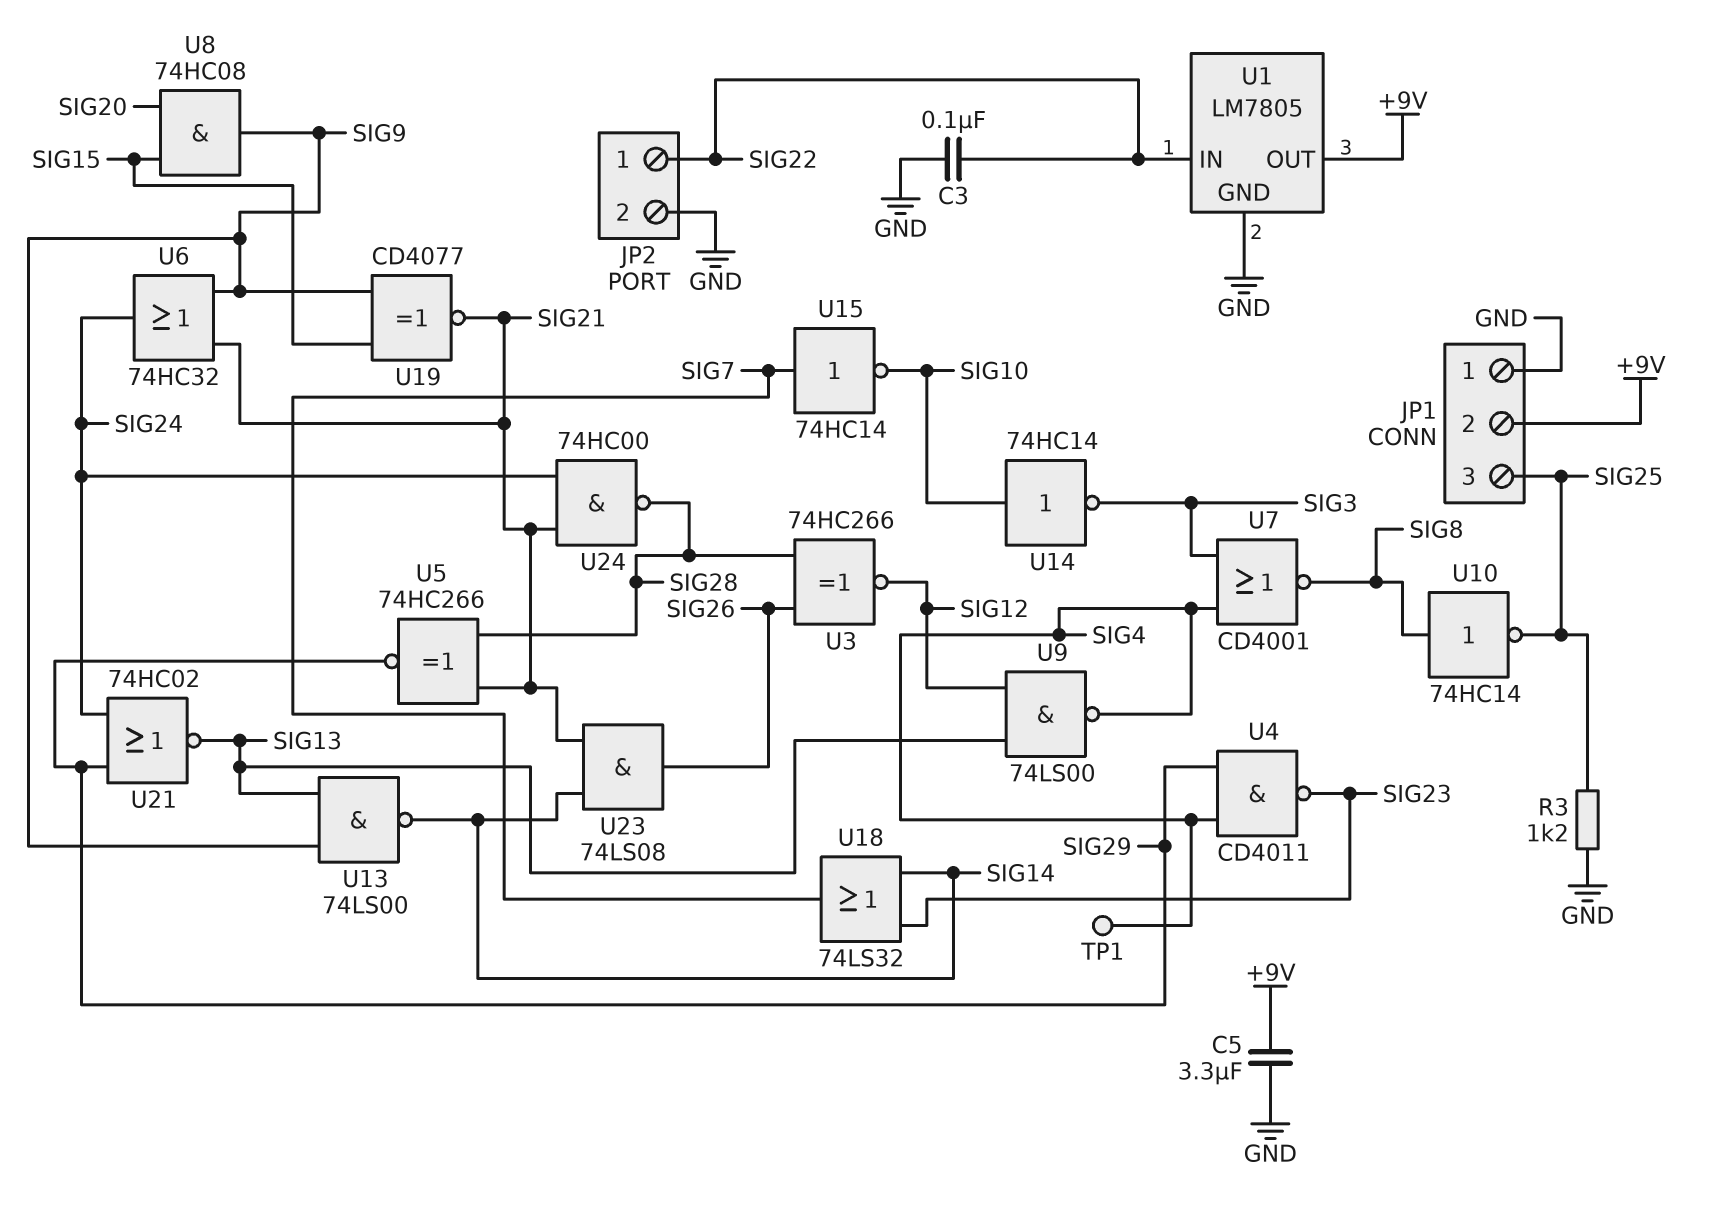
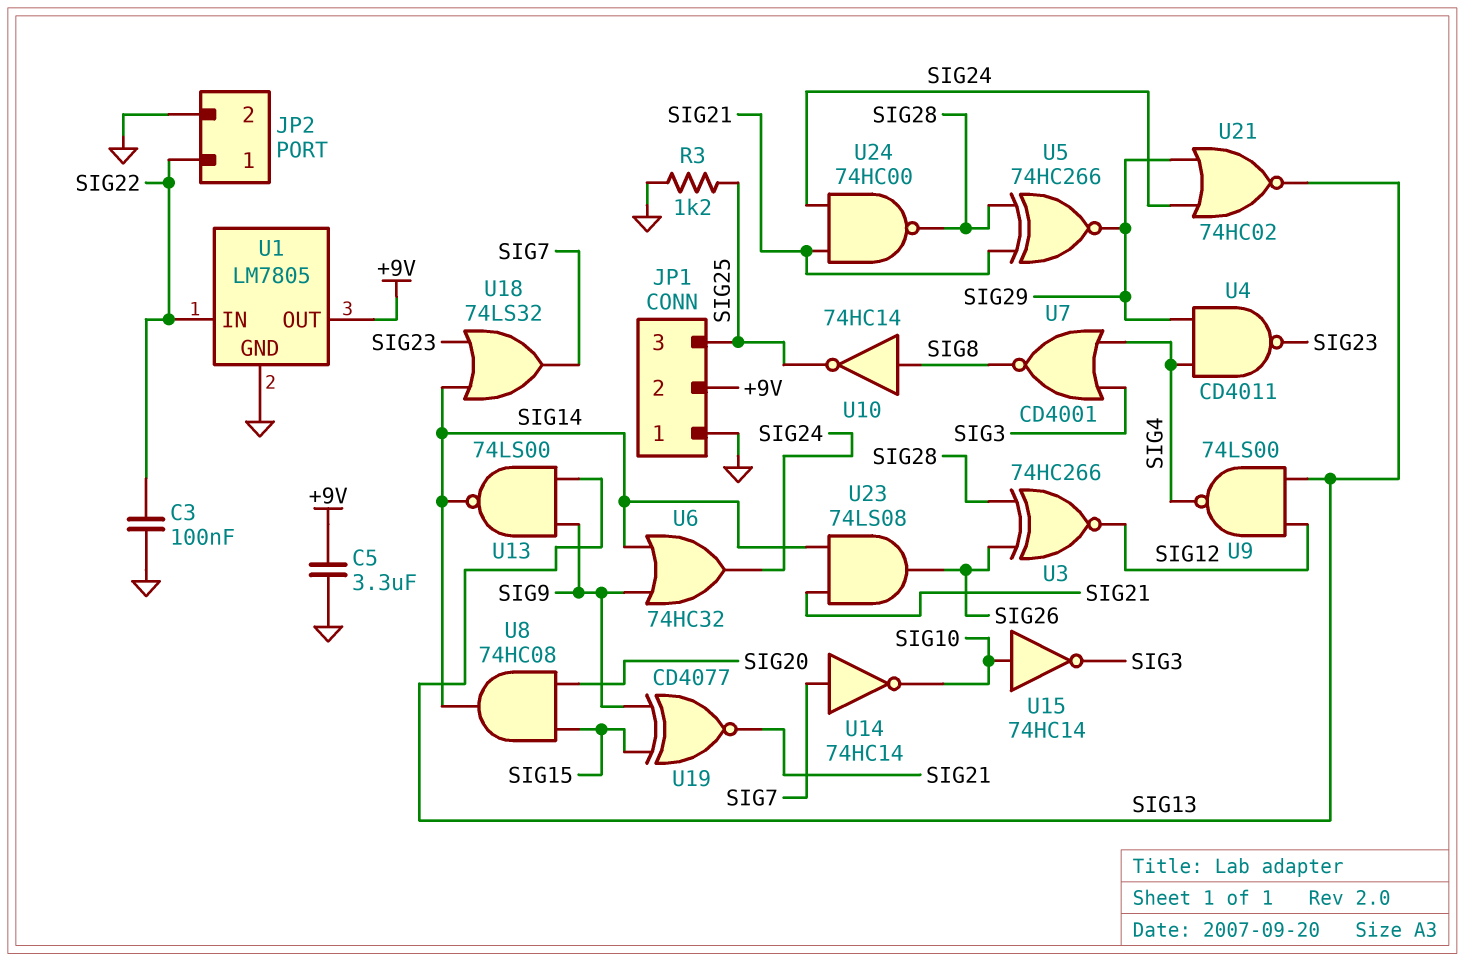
TP1: test point (SIG4) -> none
U6: OR 74HC32 (in SIG9, in SIG21, out SIG24) -> OR 74HC32 (in SIG9, in SIG14, out SIG24)
U8: AND 74HC08 (in SIG15, in SIG20, out SIG9) -> AND 74HC08 (in SIG15, in SIG20, out SIG14)
U14: NOT 74HC14 (in SIG10, out SIG3) -> NOT 74HC14 (in SIG7, out SIG10)
U15: NOT 74HC14 (in SIG7, out SIG10) -> NOT 74HC14 (in SIG10, out SIG3)

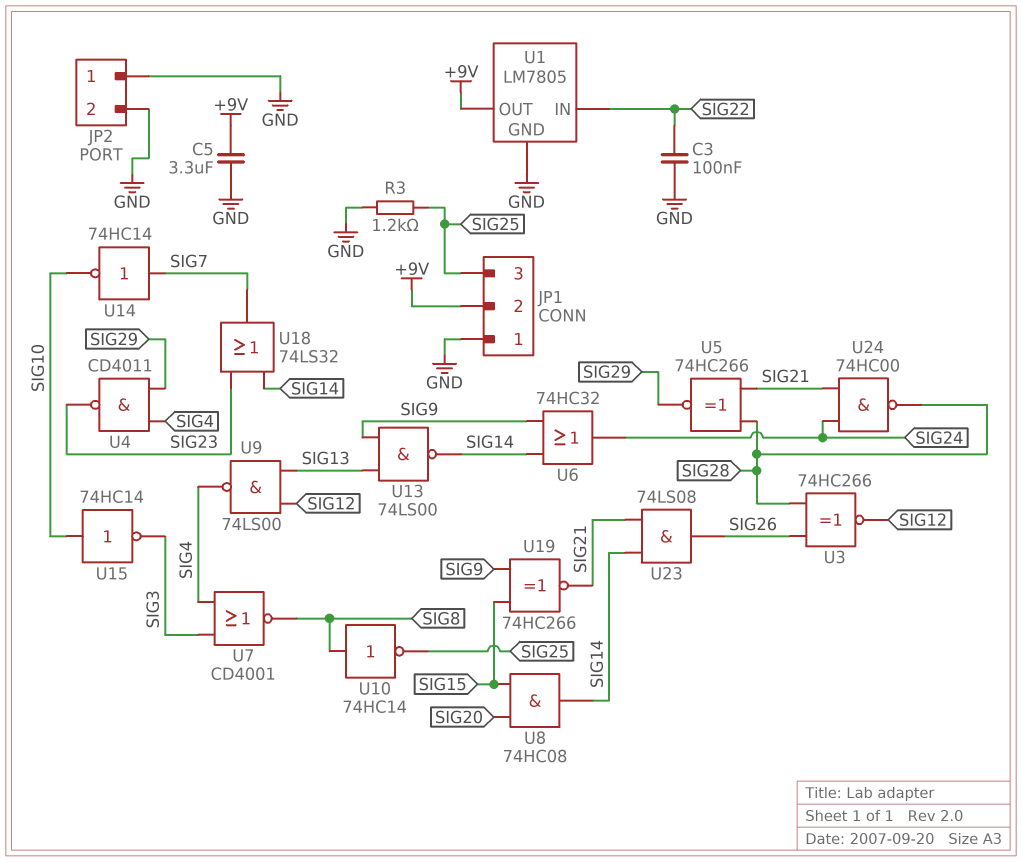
JP2 pin 1: SIG22 -> GND
U19: XNOR CD4077 (in SIG9, in SIG15, out SIG21) -> XNOR 74HC266 (in SIG9, in SIG15, out SIG21)
U21: NOR 74HC02 (in SIG24, in SIG29, out SIG13) -> none

